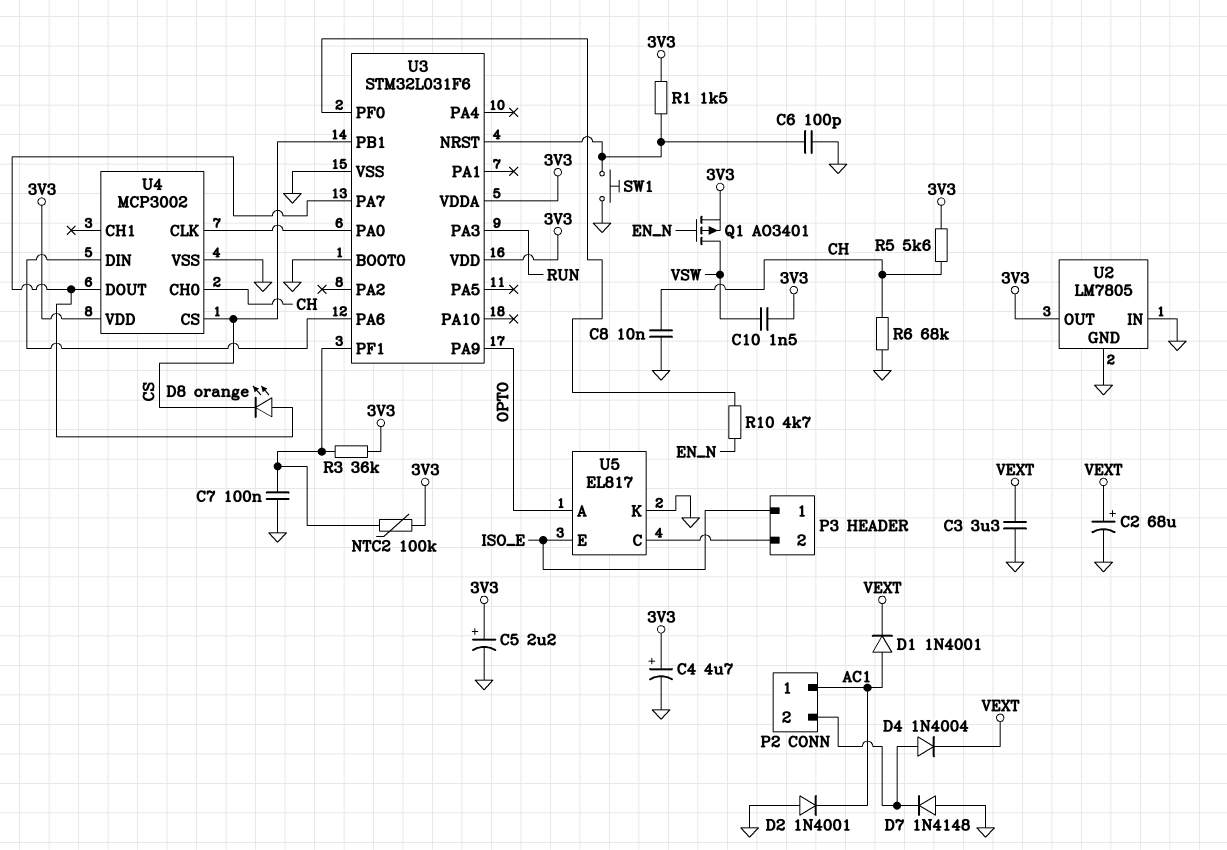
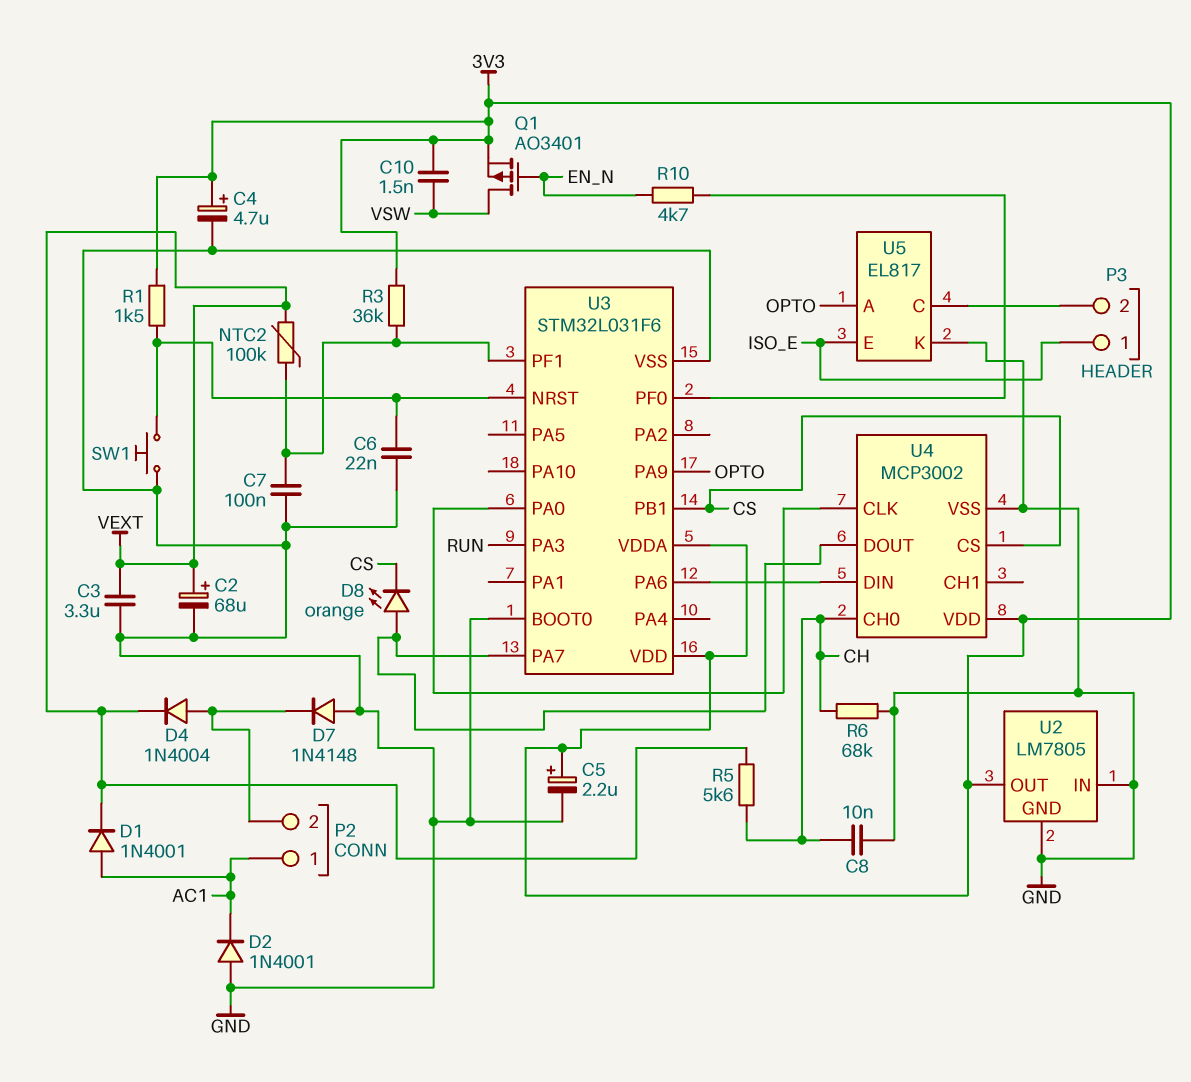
C6: 100pF (GND, U3/NRST) -> 22nF (GND, U3/NRST)
NTC2: 100k (3V3, U3/PF1) -> 100k (U3/PF1, VEXT)
R5: 5.6k (3V3, CH) -> 5.6k (CH, VEXT)

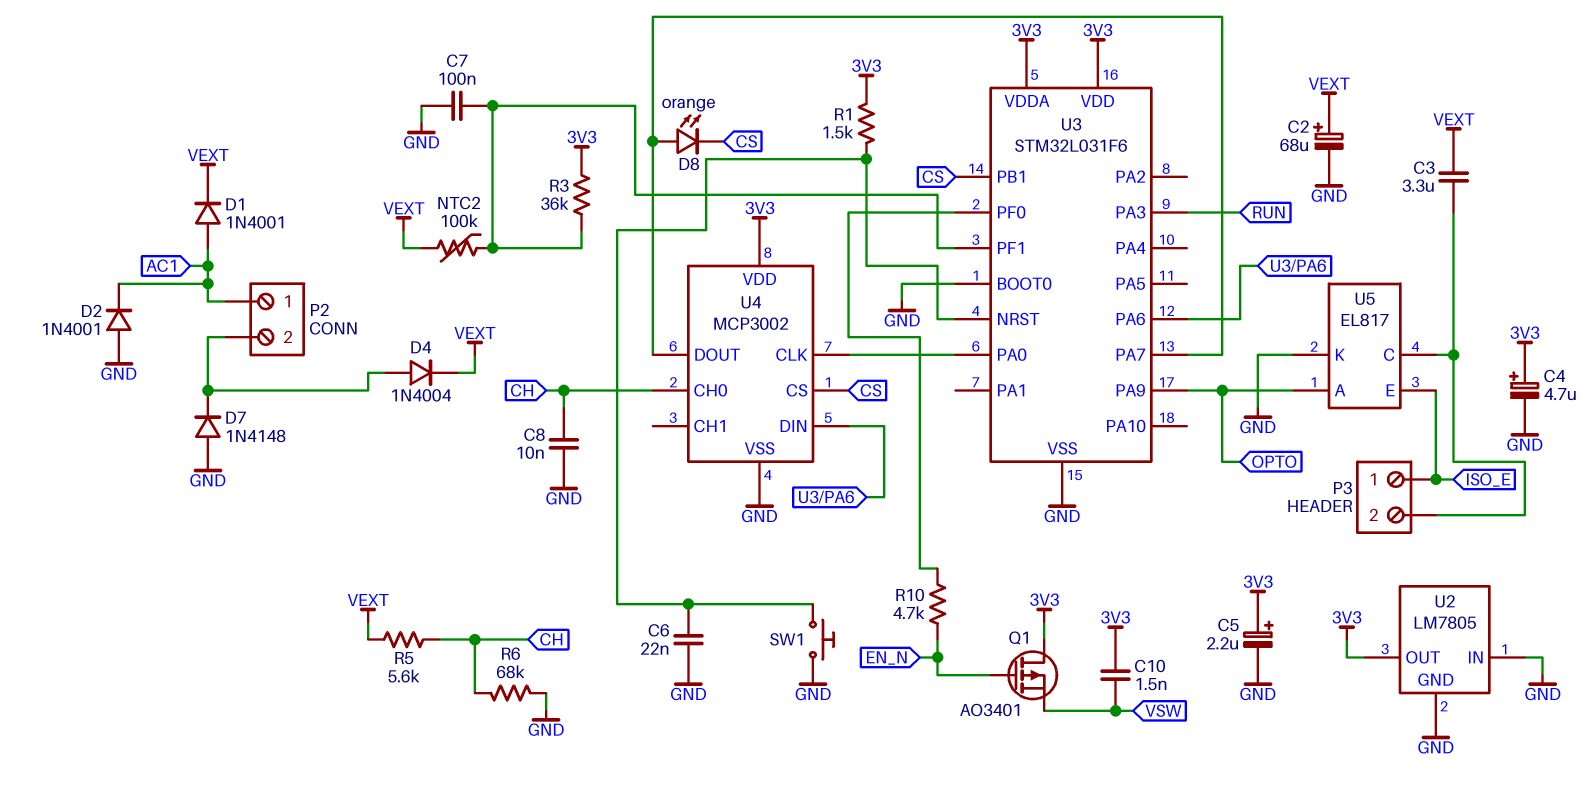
C3: 3.3uF (GND, VEXT) -> 3.3uF (P3/2, VEXT)
Q1: PMOS AO3401 (G EN_N, D VSW, S 3V3) -> PMOS AO3401 (G EN_N, D 3V3, S VSW)

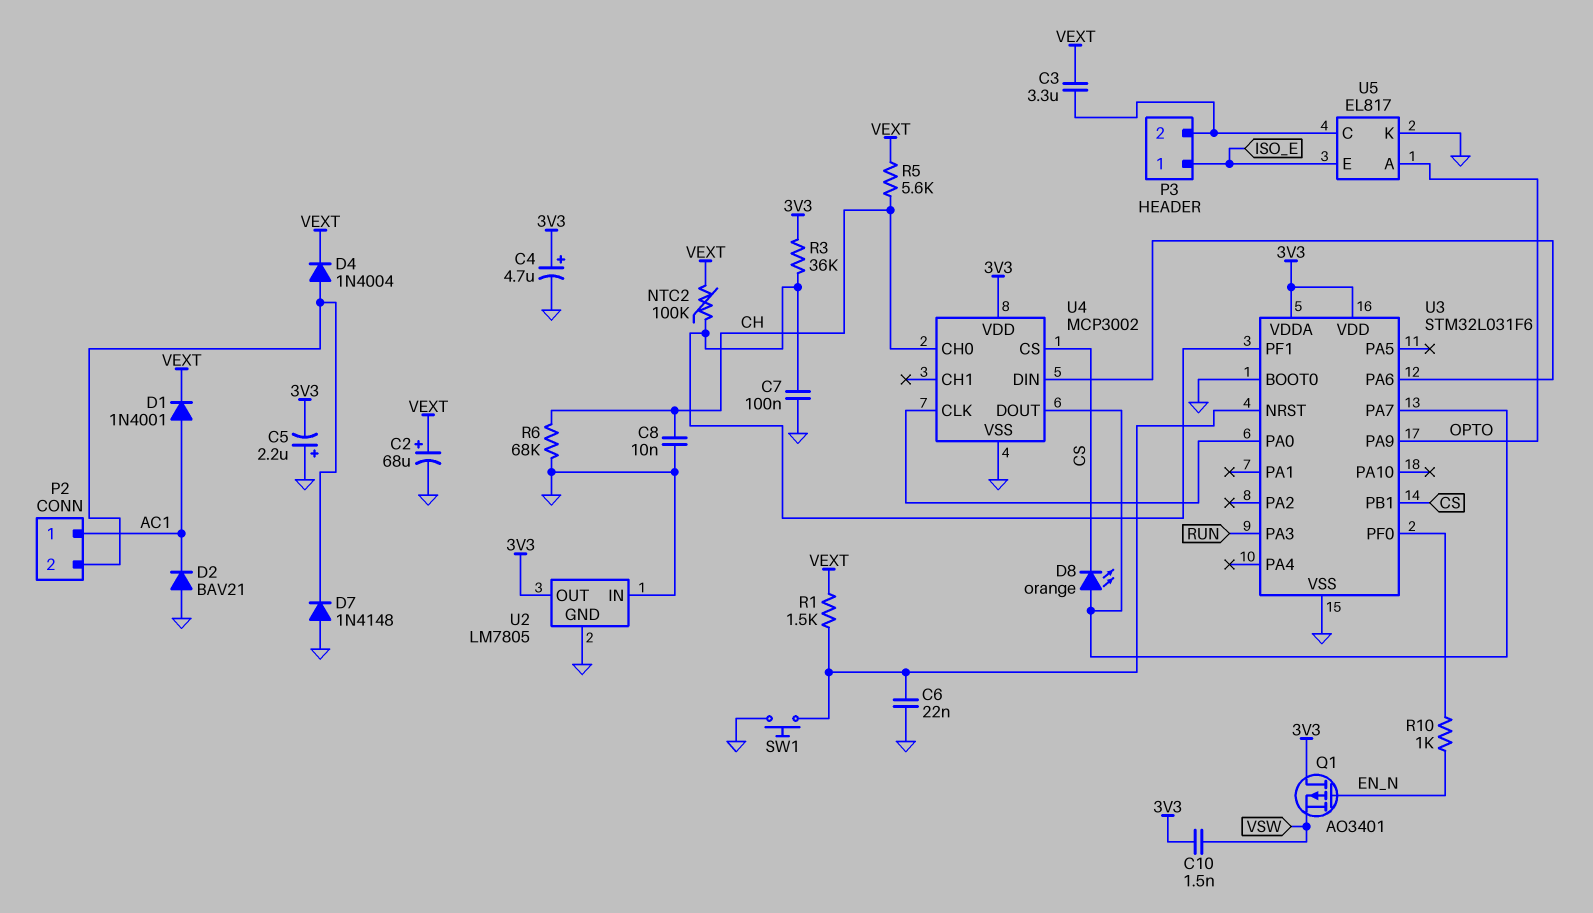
C5: 2.2uF (plus 3V3, minus GND) -> 2.2uF (plus GND, minus 3V3)
D2: diode 1N4001 (A GND, K AC1) -> diode BAV21 (A GND, K AC1)
R1: 1.5k (3V3, U3/NRST) -> 1.5k (U3/NRST, VEXT)
R10: 4.7k (EN_N, U3/PF0) -> 1k (EN_N, U3/PF0)

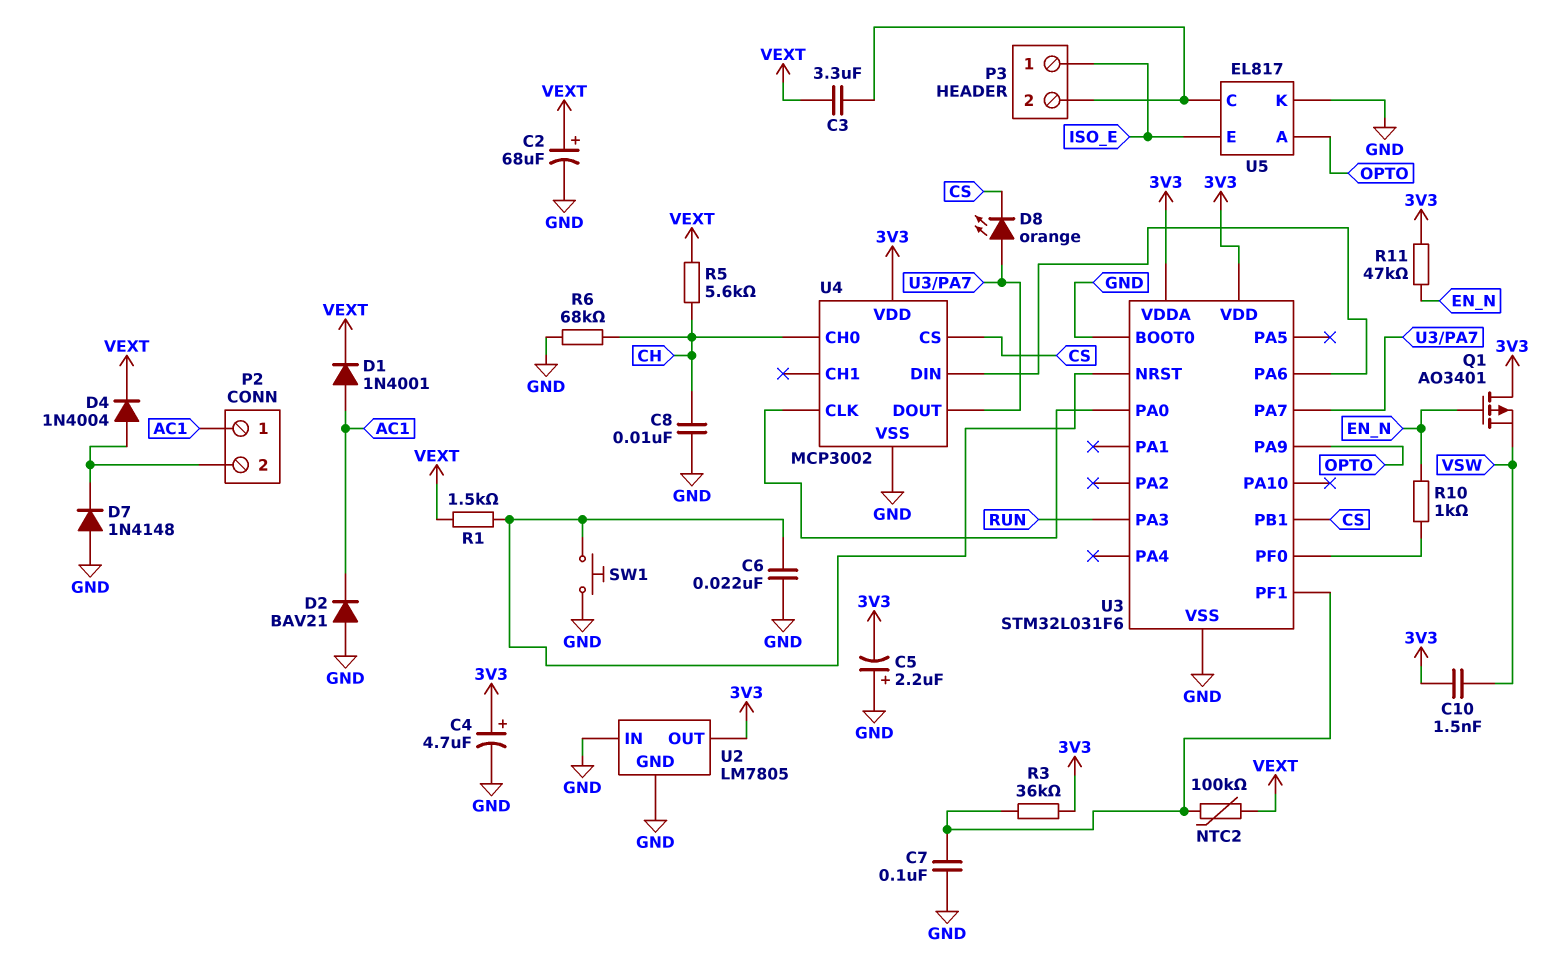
R11: none -> 47k (3V3, EN_N)

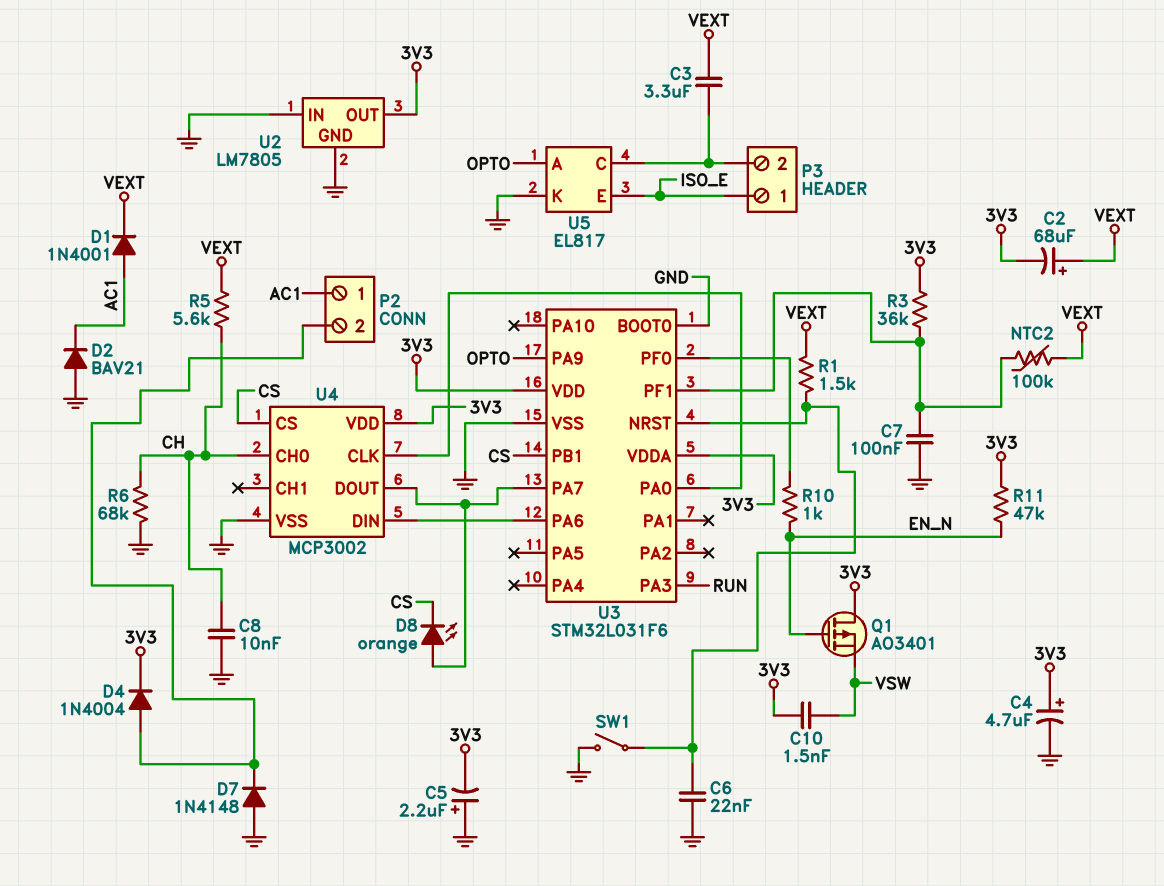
C2: 68uF (plus VEXT, minus GND) -> 68uF (plus VEXT, minus 3V3)
D4: diode 1N4004 (A P2/2, K VEXT) -> diode 1N4004 (A P2/2, K 3V3)
SW1: button (GND, U3/NRST) -> switch (GND, U3/NRST)

